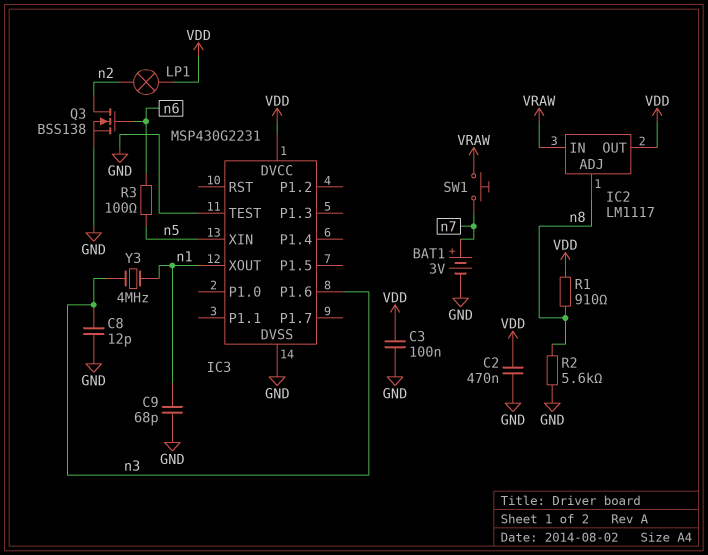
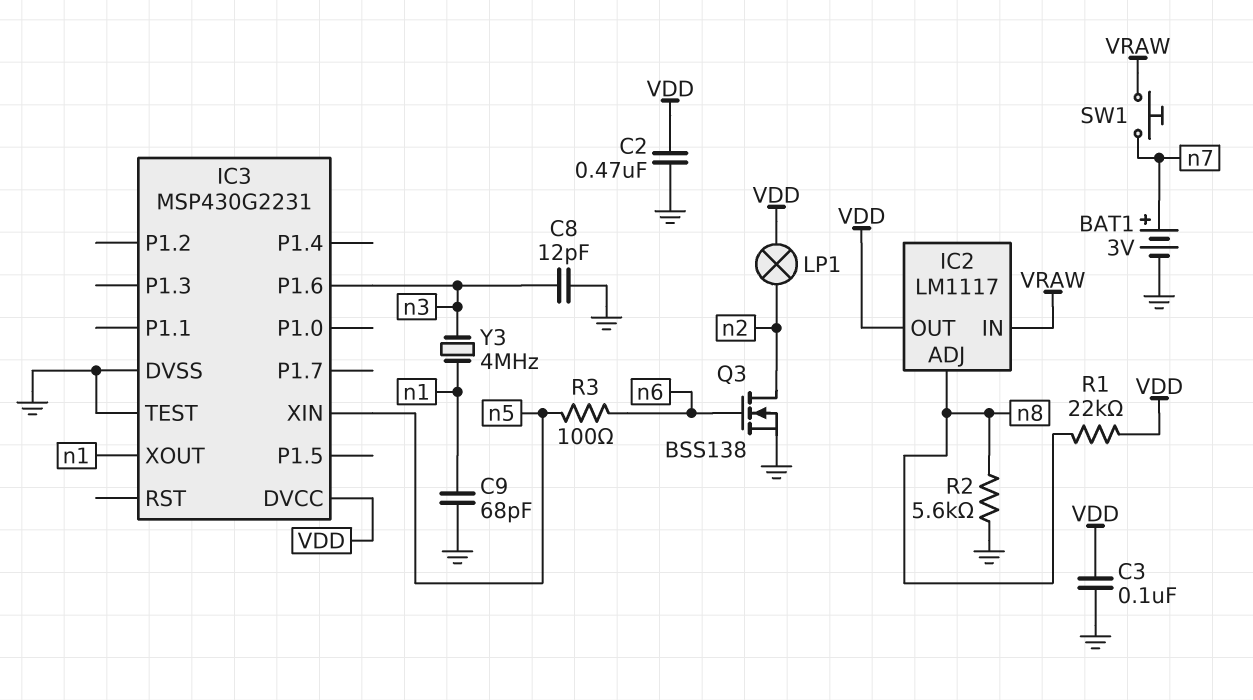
R1: 910 (VDD, n8) -> 22k (VDD, n8)

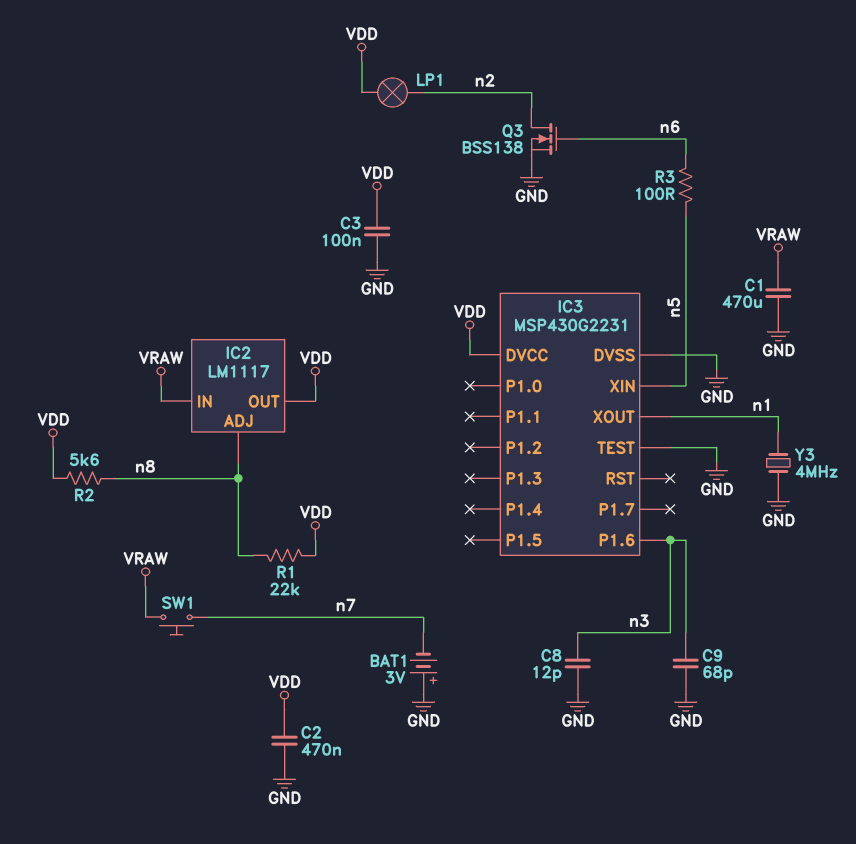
BAT1: 3V (plus n7, minus GND) -> 3V (plus GND, minus n7)
C1: none -> 470uF (GND, VRAW)
C9: 68pF (GND, n1) -> 68pF (GND, n3)
R2: 5.6k (GND, n8) -> 5.6k (VDD, n8)
Y3: 4MHz (n1, n3) -> 4MHz (GND, n1)

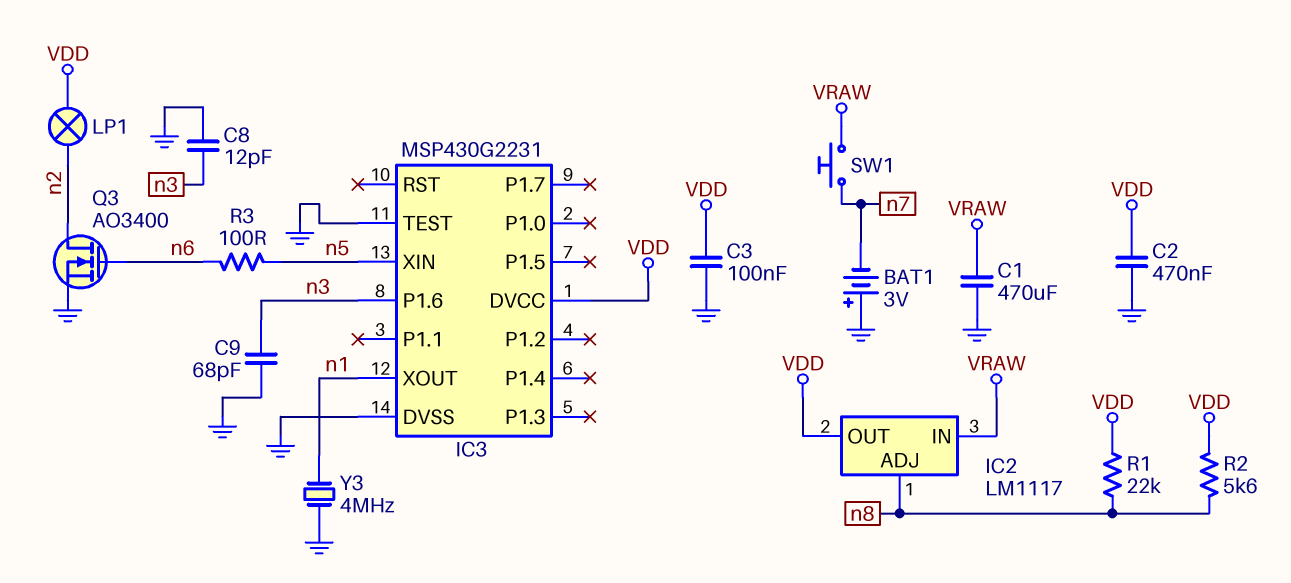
Q3: NMOS BSS138 (G n6, D n2, S GND) -> NMOS AO3400 (G n6, D n2, S GND)

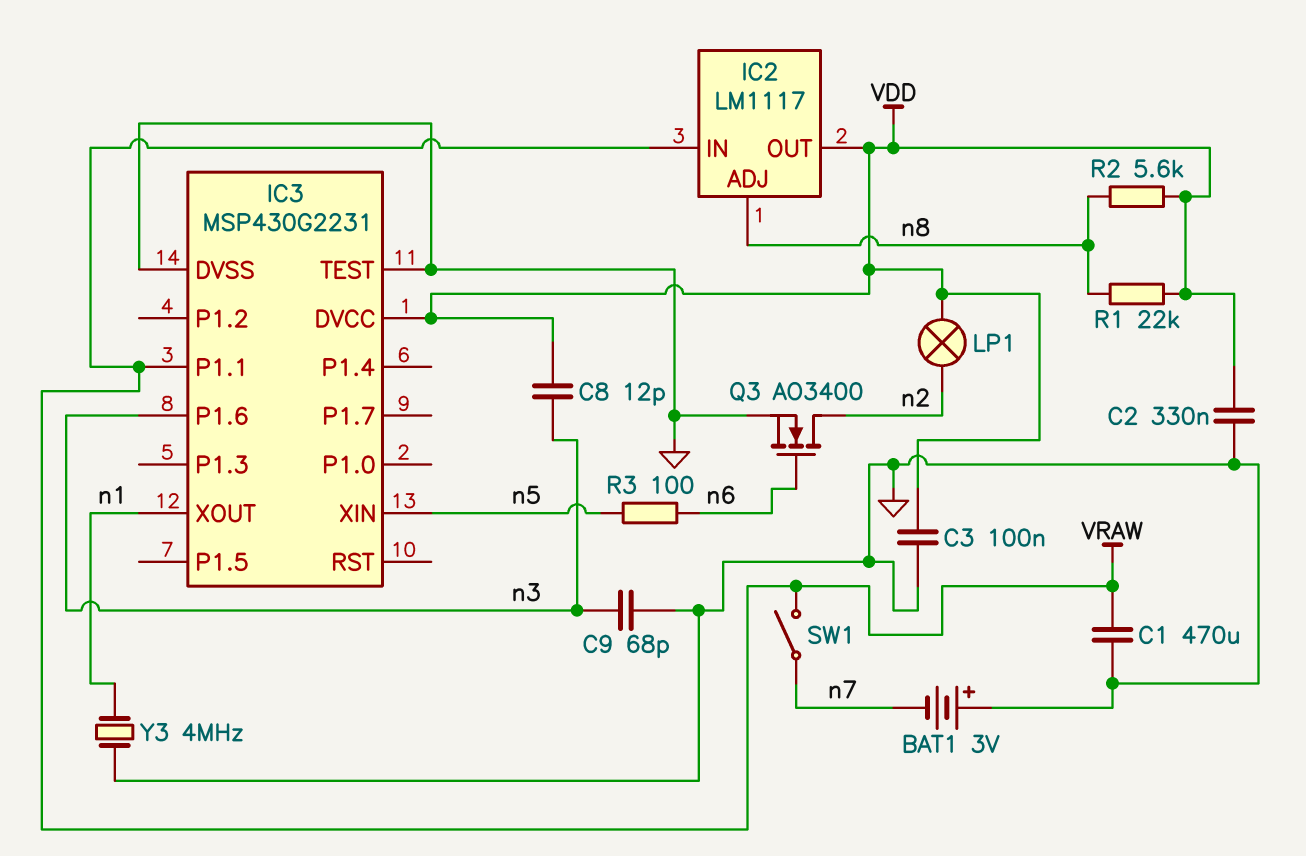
C2: 470nF (GND, VDD) -> 330nF (GND, VDD)
C8: 12pF (GND, n3) -> 12pF (VDD, n3)
IC3 pin P1.1: none -> VRAW
SW1: button (VRAW, n7) -> switch (VRAW, n7)

